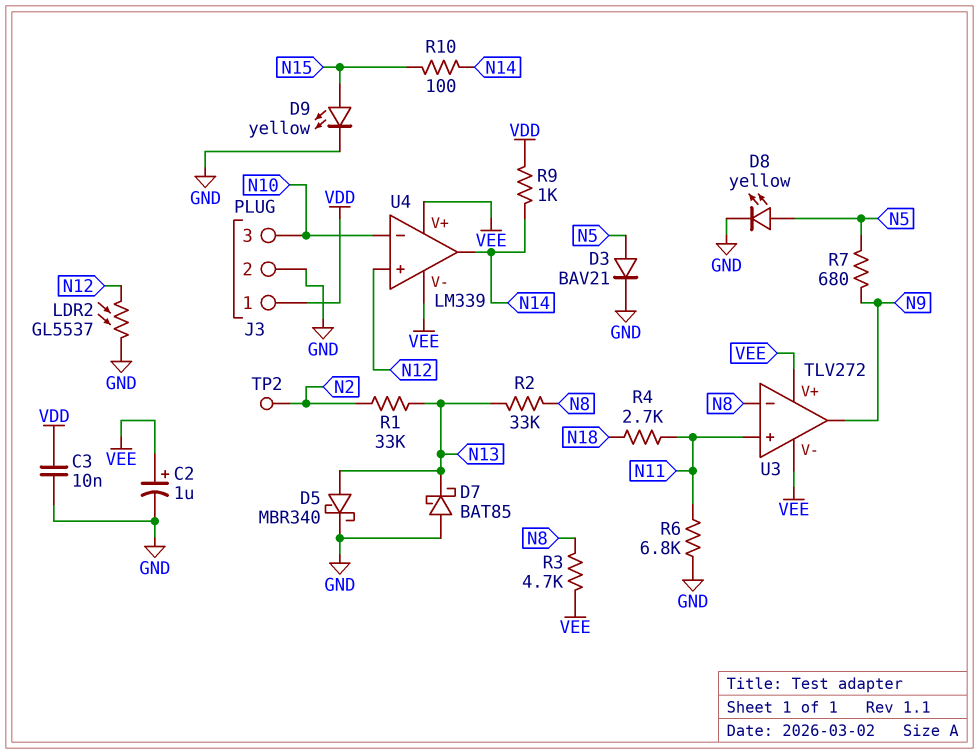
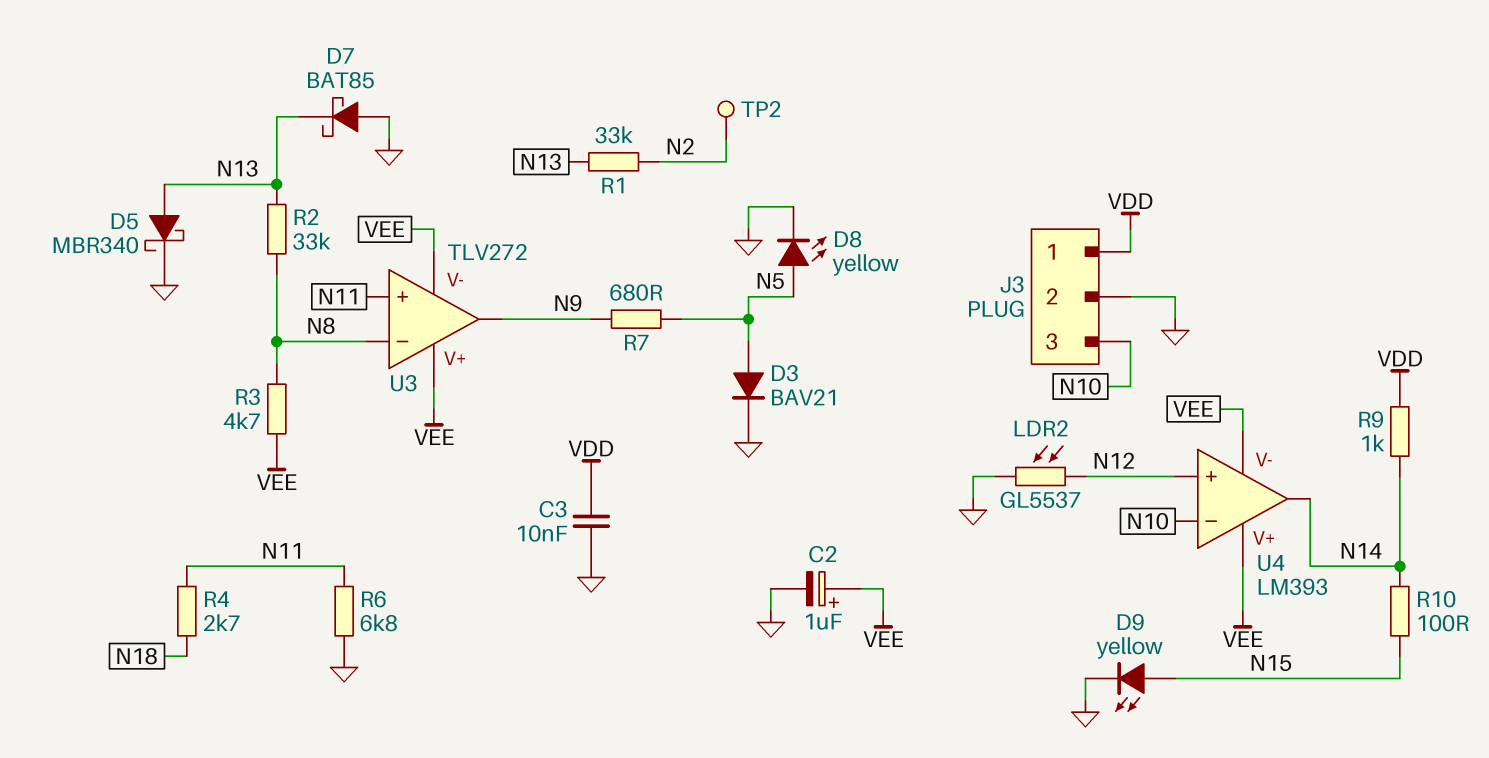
U4: LM339 -> LM393

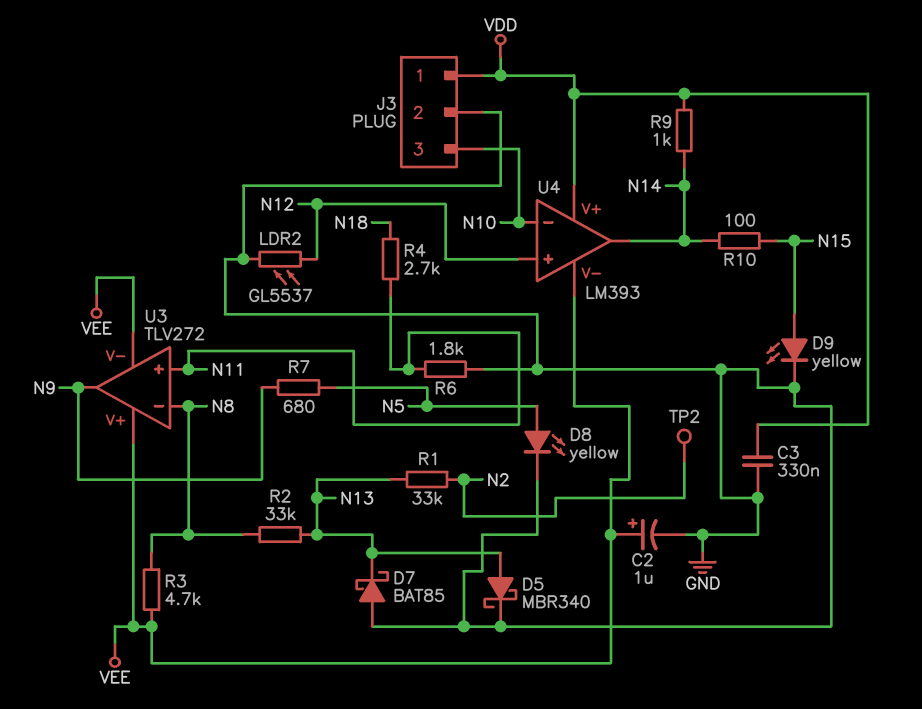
C3: 10nF (GND, VDD) -> 330nF (GND, VDD)
D3: diode BAV21 (A N5, K GND) -> none
R6: 6.8k (GND, N11) -> 1.8k (GND, N11)
U4 pin V+: VEE -> VDD

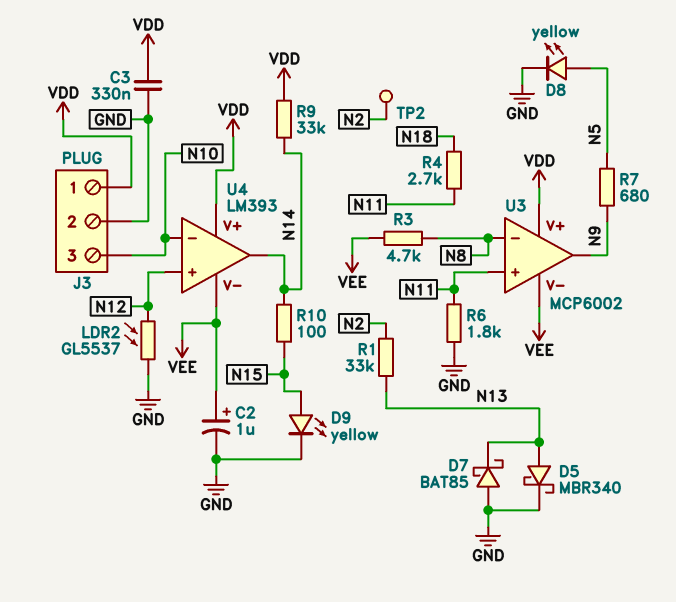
R2: 33k (N8, N13) -> none
R9: 1k (N14, VDD) -> 33k (N14, VDD)
U3: TLV272 -> MCP6002
U3 pin V+: VEE -> VDD

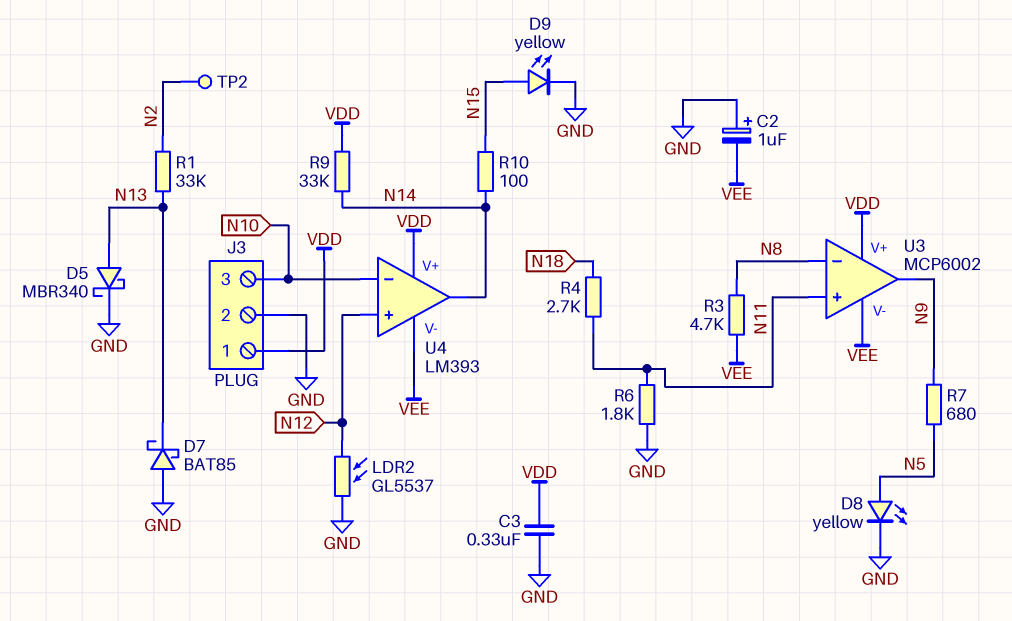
C2: 1uF (plus VEE, minus GND) -> 1uF (plus GND, minus VEE)

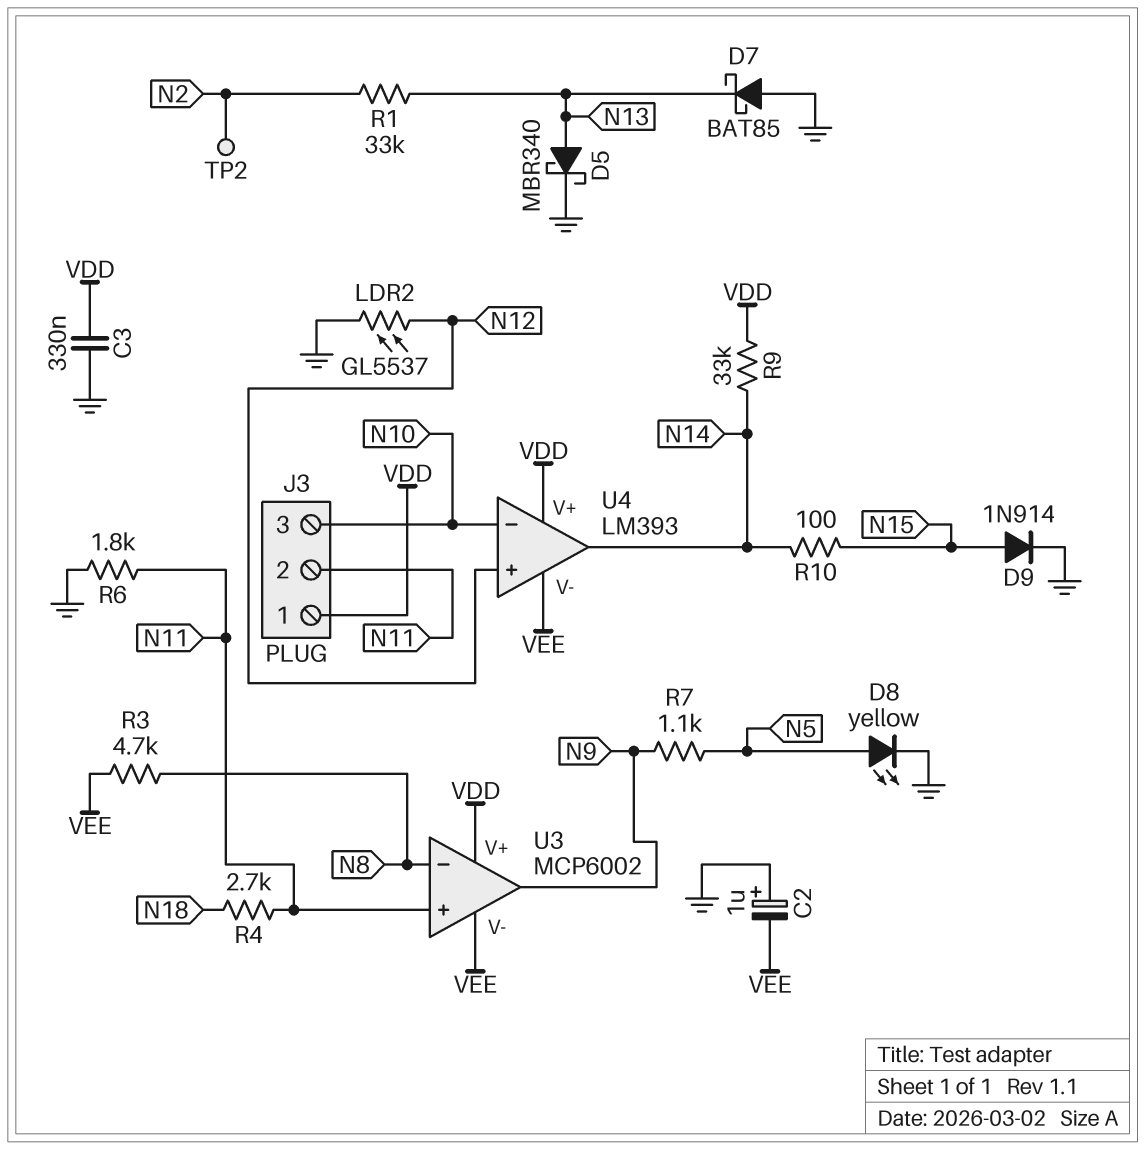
D9: LED yellow (A N15, K GND) -> diode 1N914 (A N15, K GND)
J3 pin 2: GND -> N11
R7: 680 (N5, N9) -> 1.1k (N5, N9)

